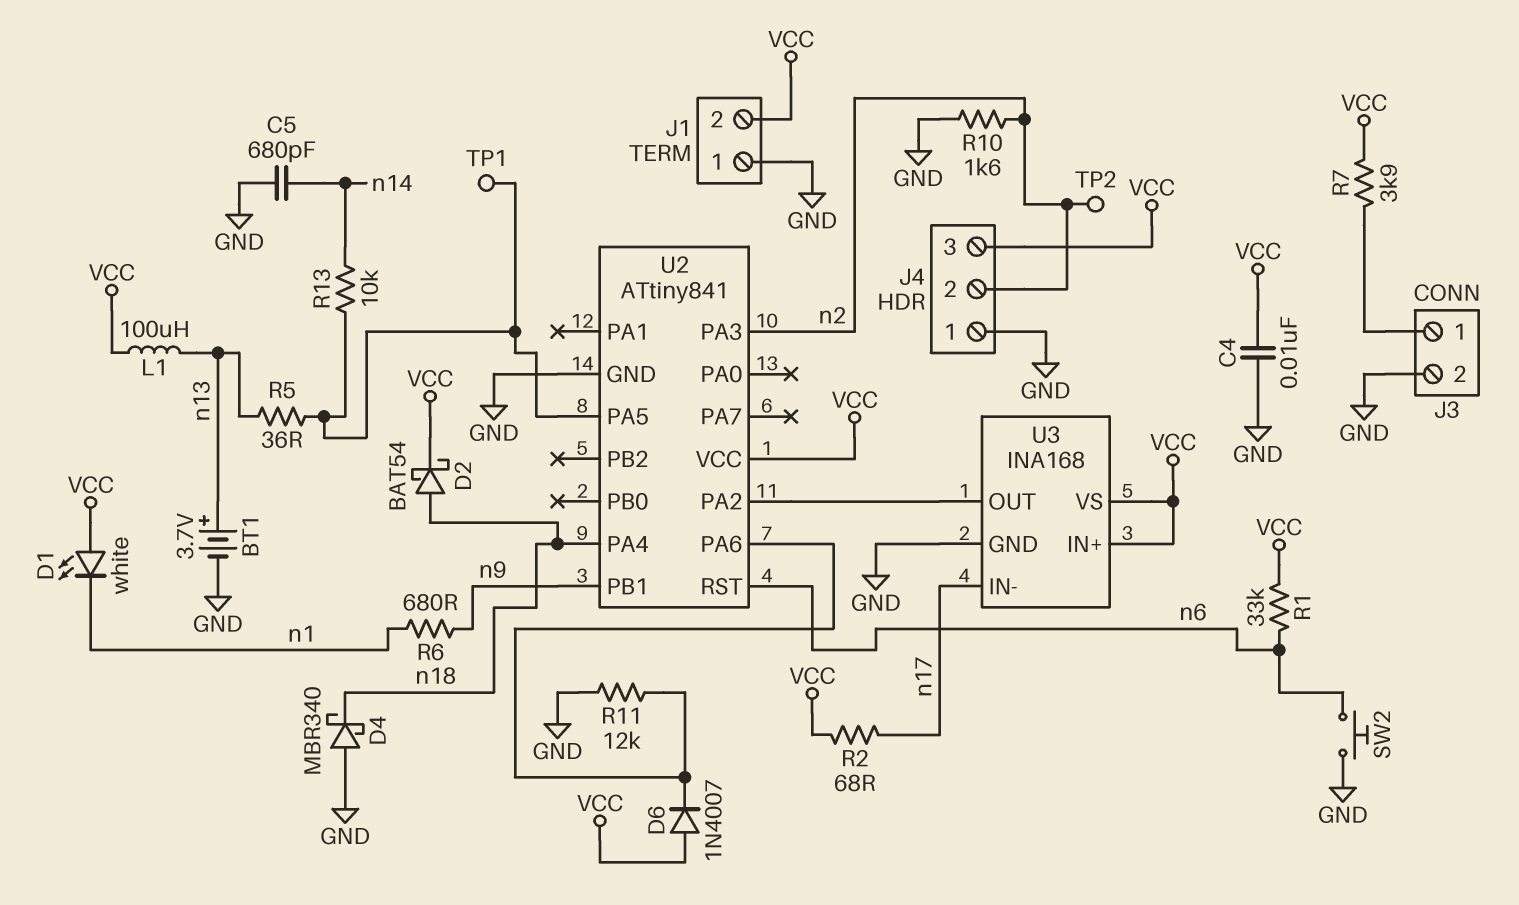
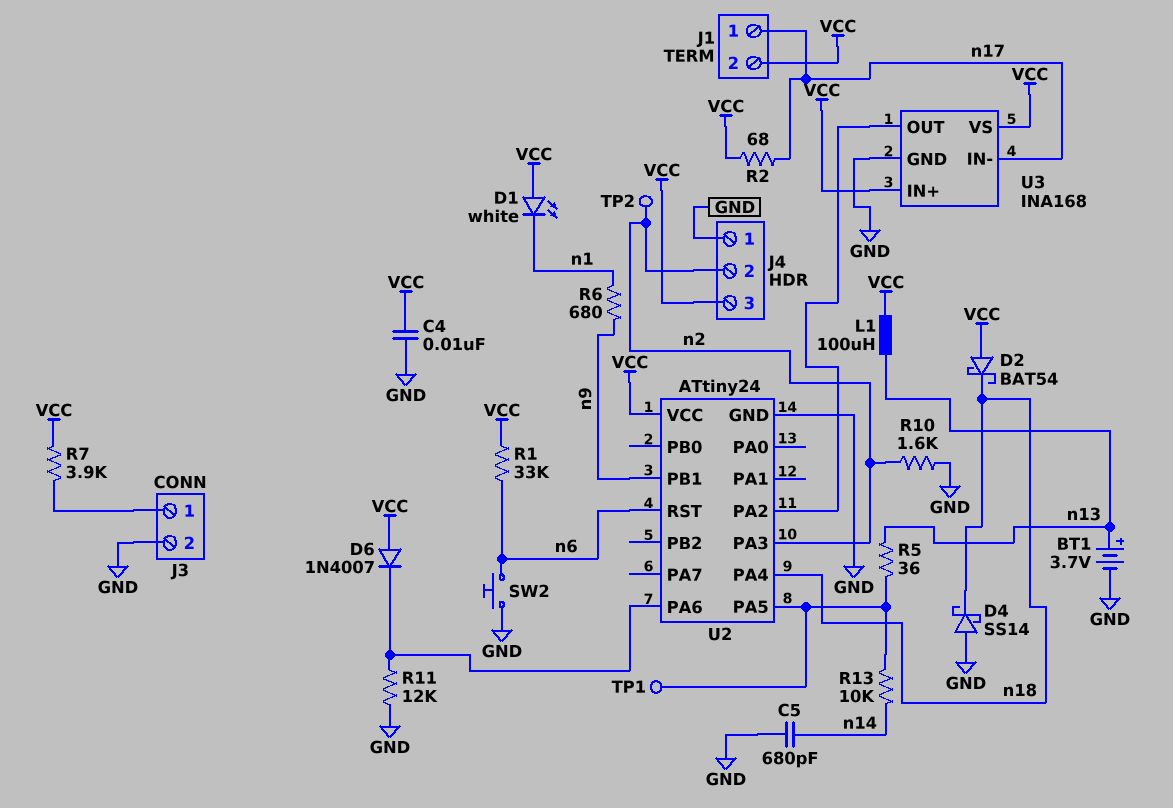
D2: schottky BAT54 (A n18, K VCC) -> schottky BAT54 (A VCC, K n18)
D4: schottky MBR340 (A GND, K n18) -> schottky SS14 (A GND, K n18)
J1 pin 1: GND -> n17
U2: ATtiny841 -> ATtiny24

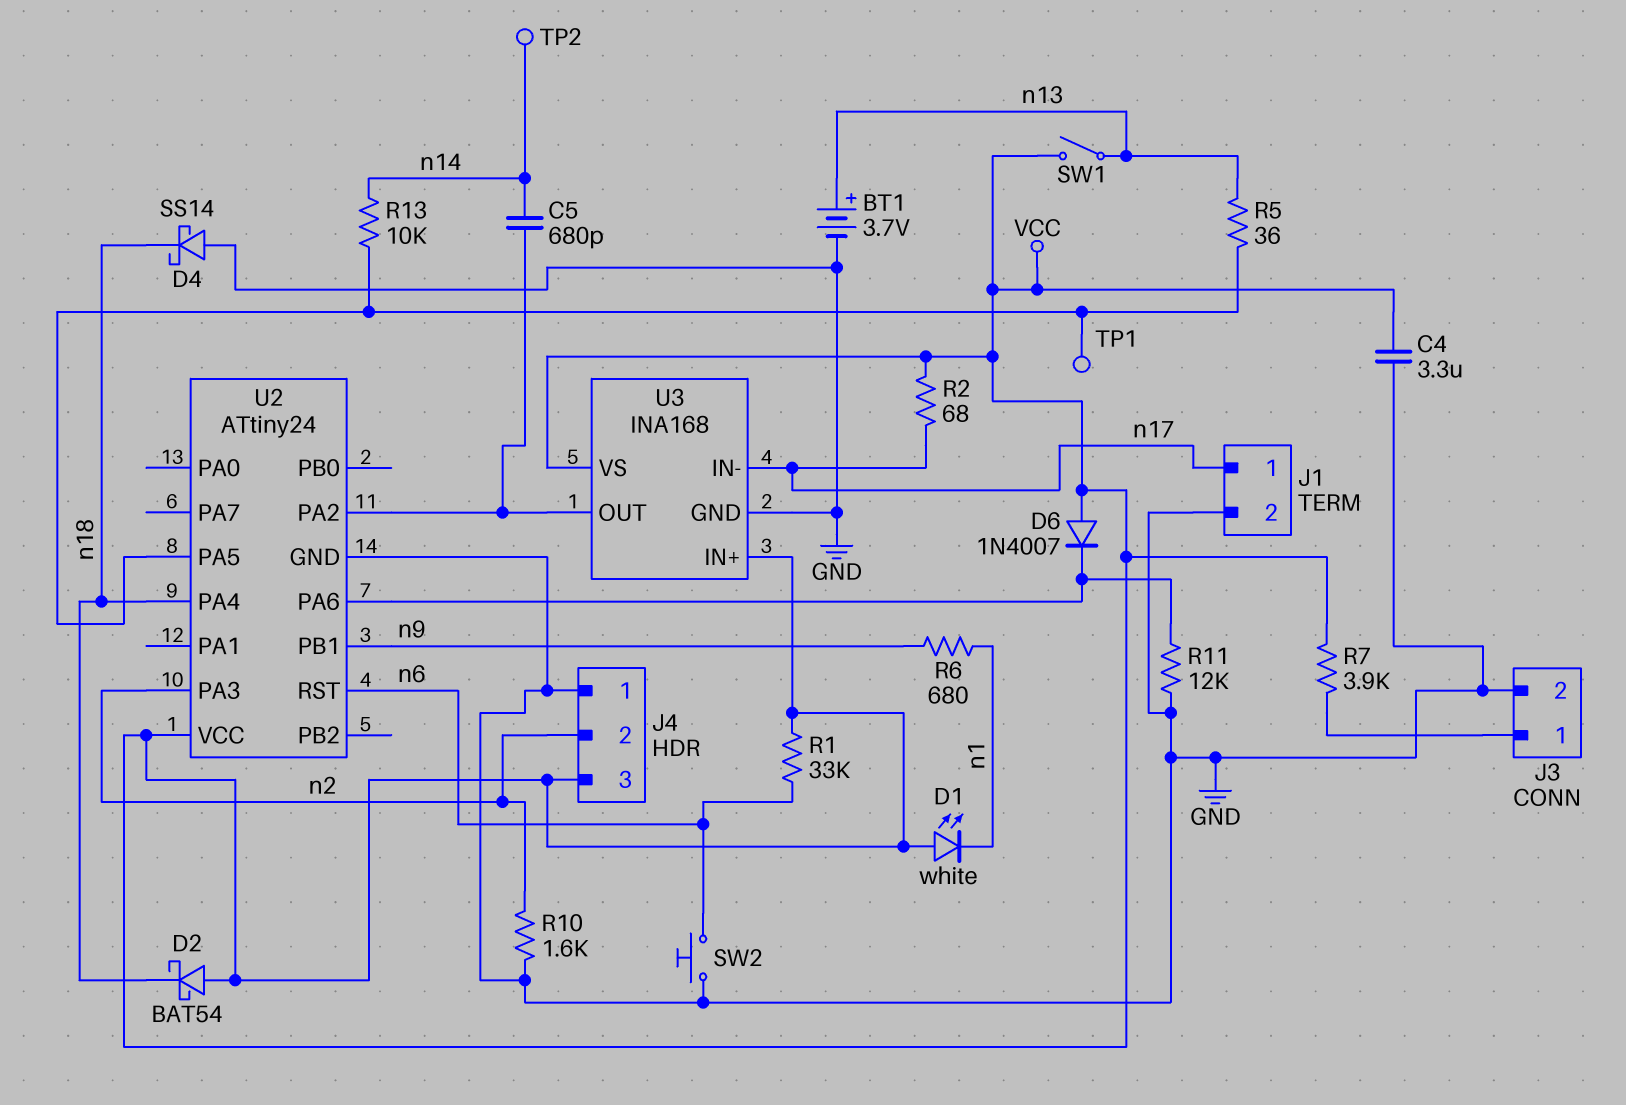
C4: 10nF (GND, VCC) -> 3.3uF (GND, VCC)
C5: 680pF (GND, n14) -> 680pF (U2/PA2, n14)
J1 pin 2: VCC -> GND
L1: 100uH (VCC, n13) -> none
SW1: none -> switch (VCC, n13)
TP2: test point (n2) -> test point (n14)

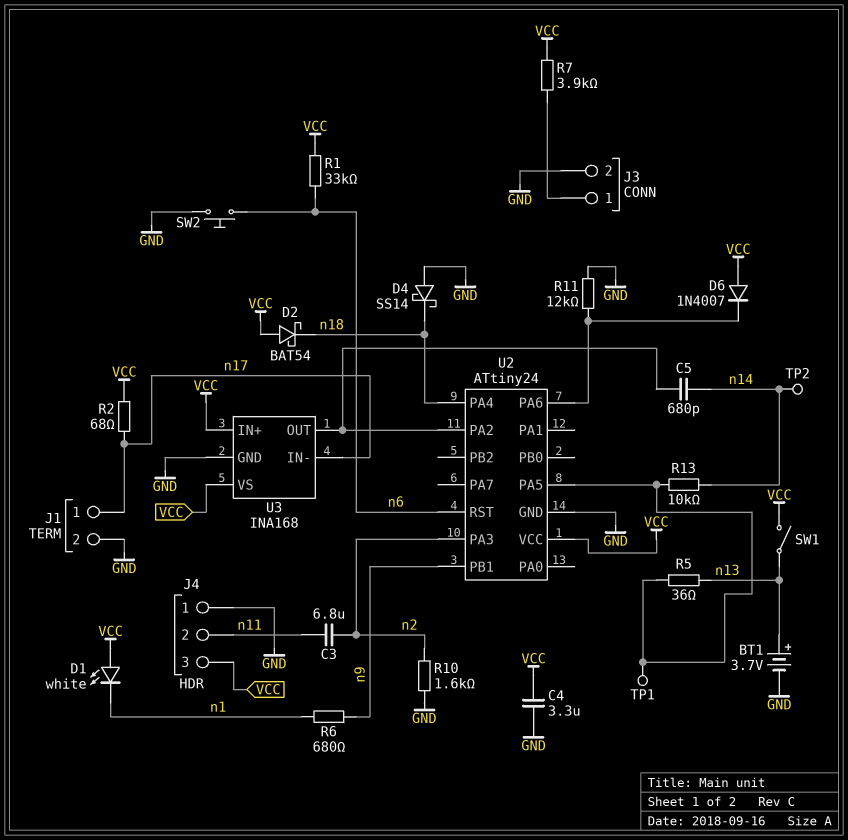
C3: none -> 6.8uF (n2, n11)
J4 pin 2: n2 -> n11

